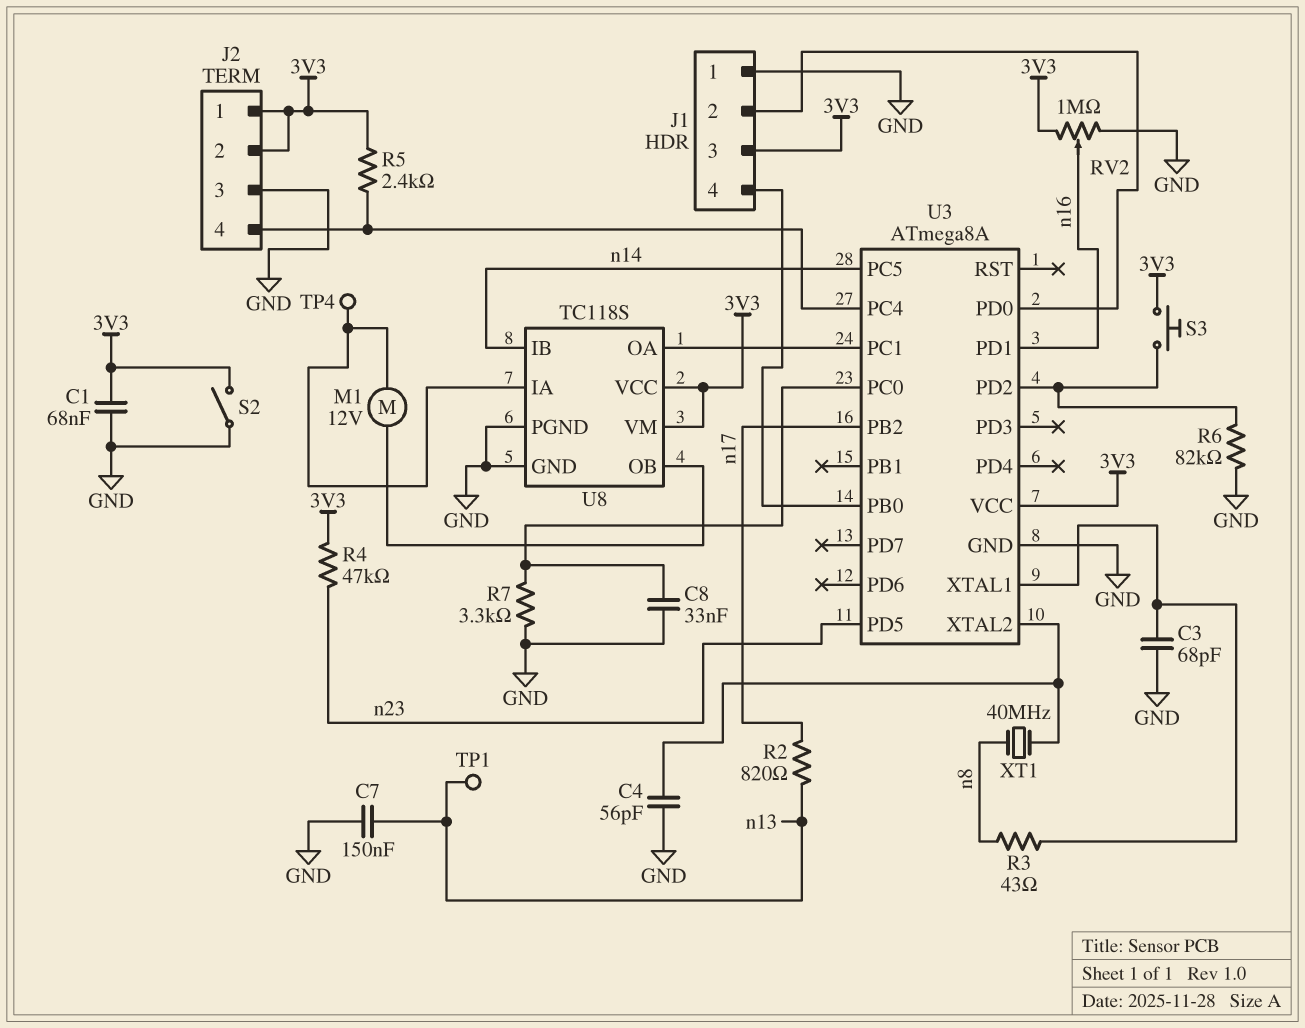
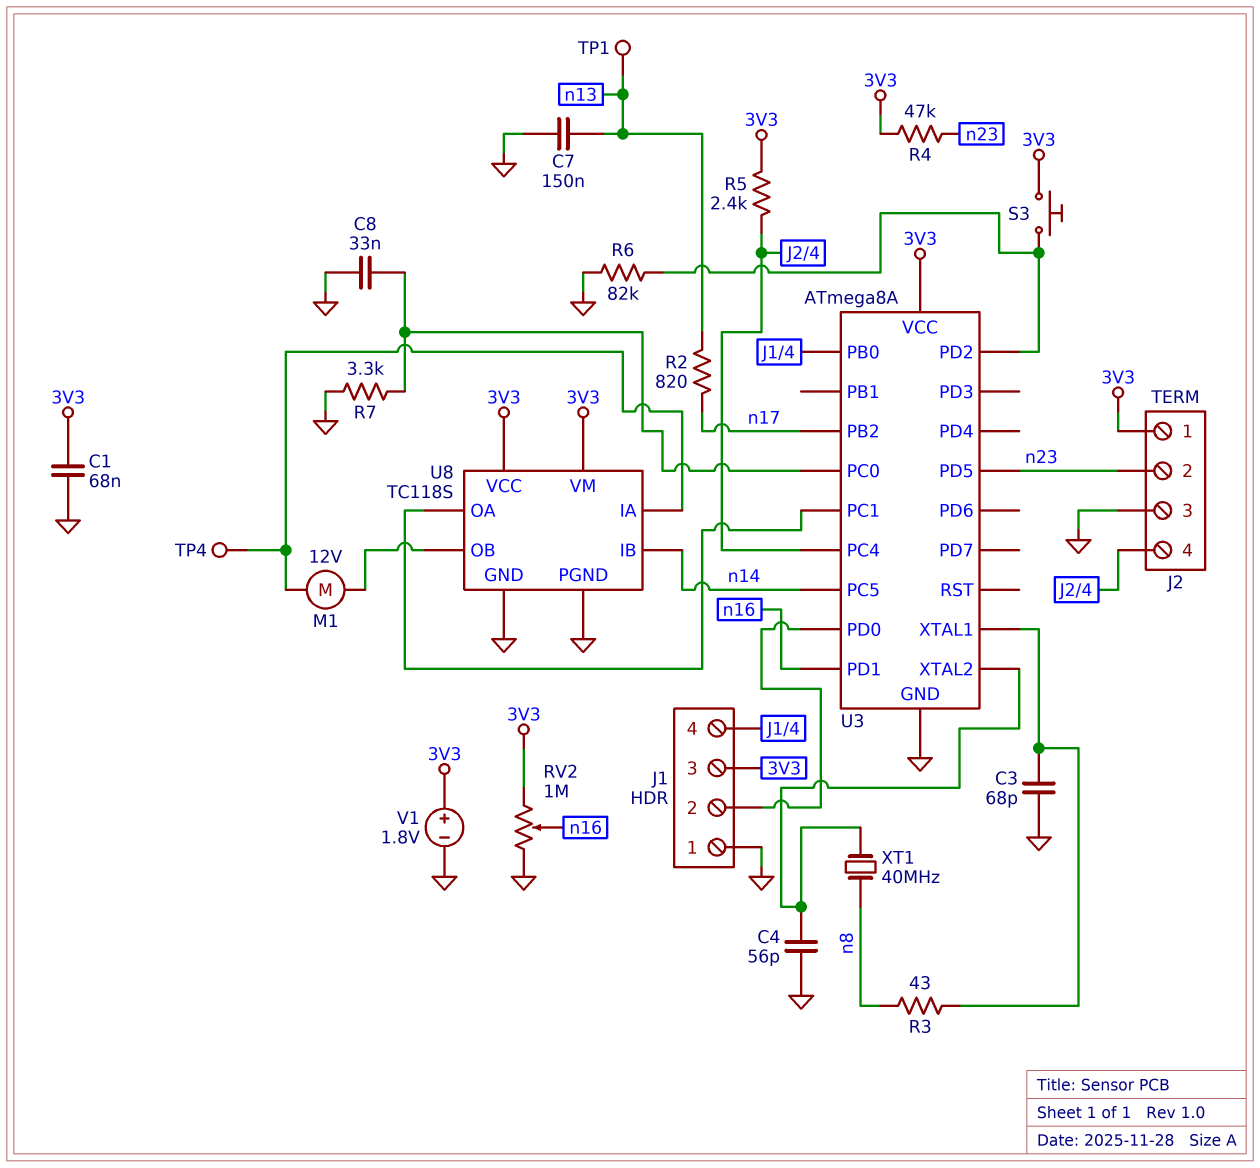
J2 pin 2: 3V3 -> n23
S2: switch (3V3, GND) -> none
V1: none -> 1.8V (plus 3V3, minus GND)

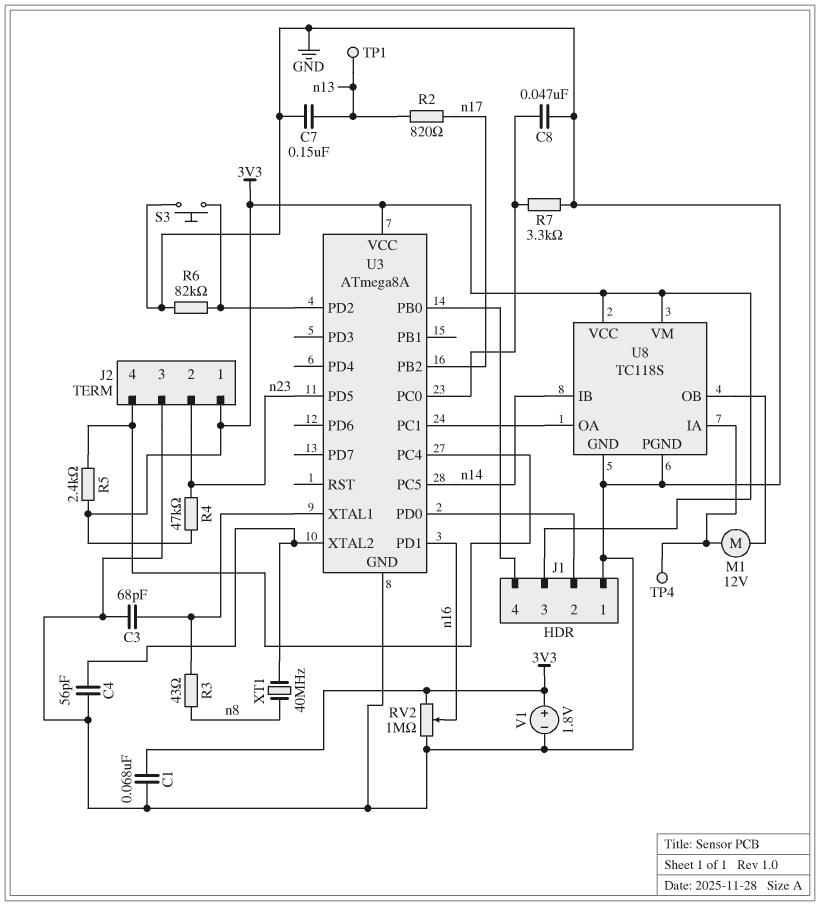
C8: 33nF (GND, U3/PC0) -> 47nF (GND, U3/PC0)
S3: button (3V3, U3/PD2) -> button (GND, U3/PD2)

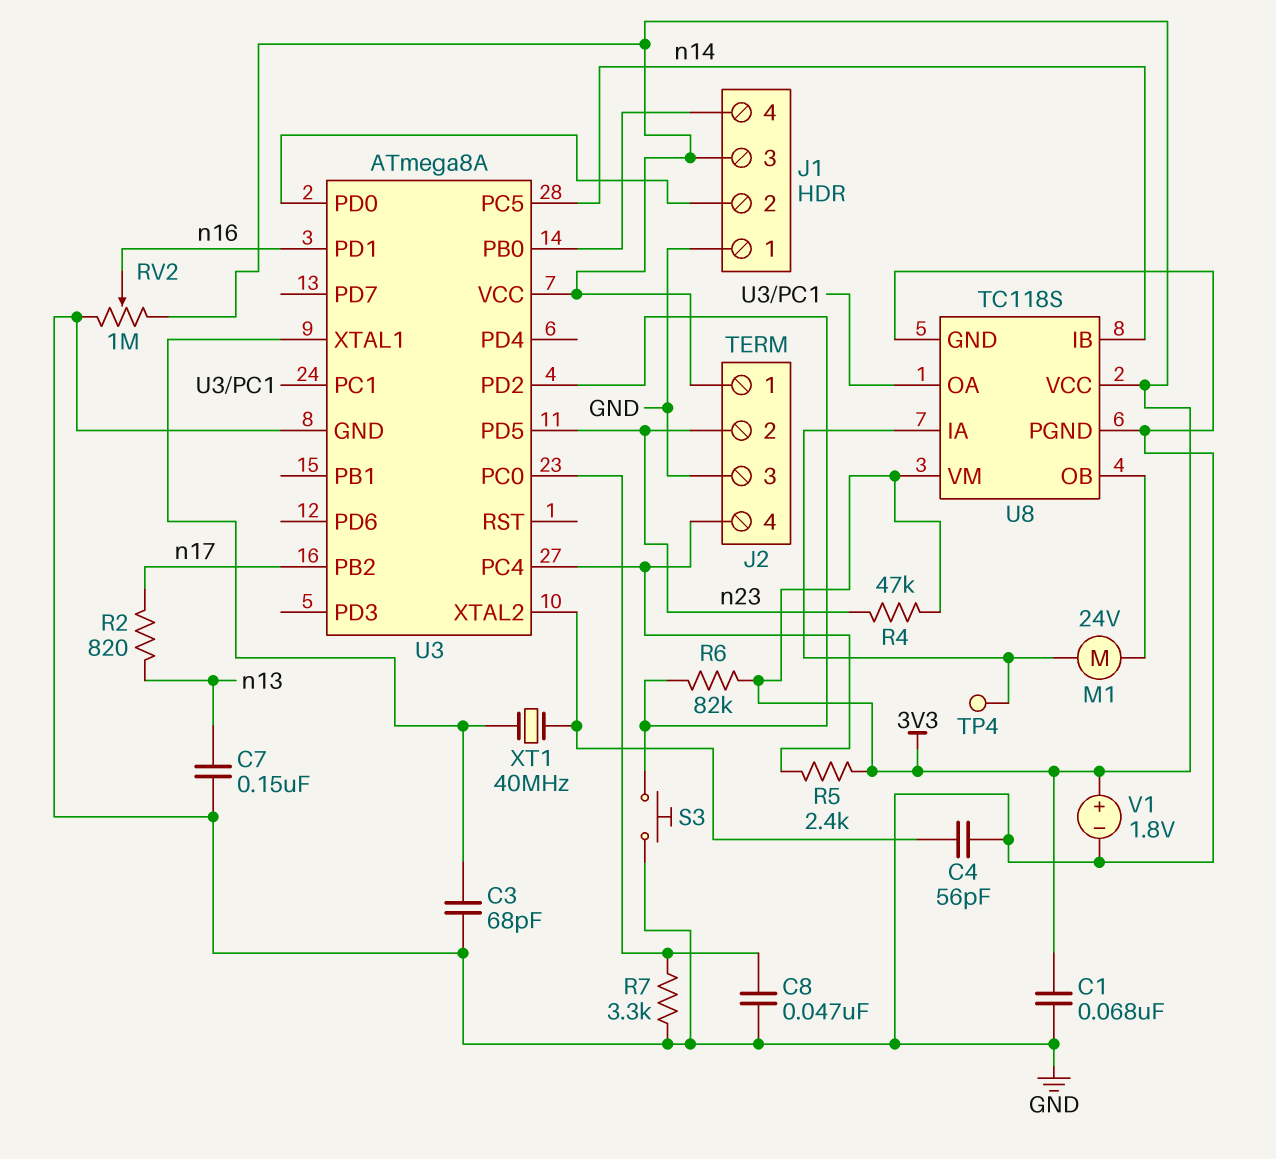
M1: motor 12V (U8/IA, U8/OB) -> motor 24V (U8/IA, U8/OB)
R3: 43 (U3/XTAL1, n8) -> none
R6: 82k (GND, U3/PD2) -> 82k (3V3, U3/PD2)
TP1: test point (n13) -> none
XT1: 40MHz (U3/XTAL2, n8) -> 40MHz (U3/XTAL1, U3/XTAL2)

